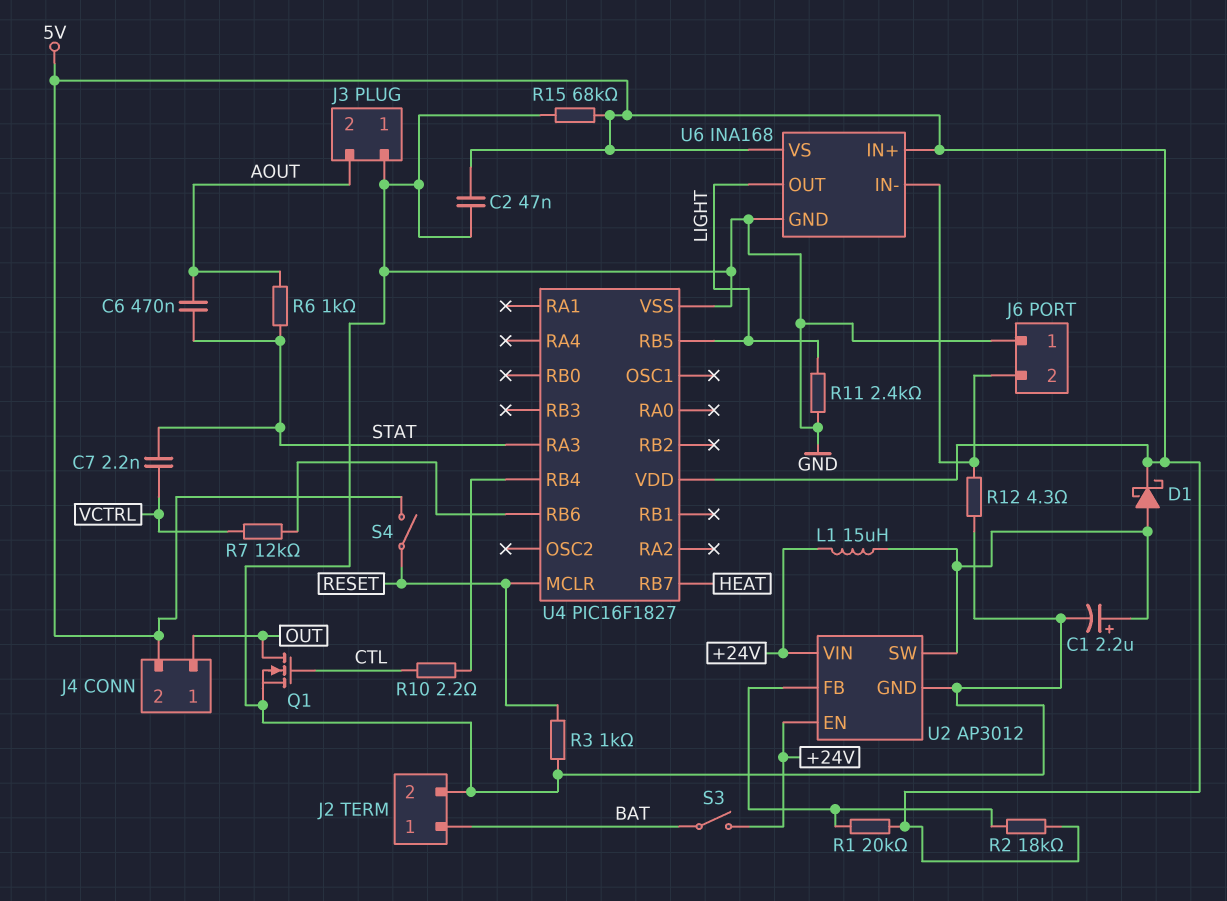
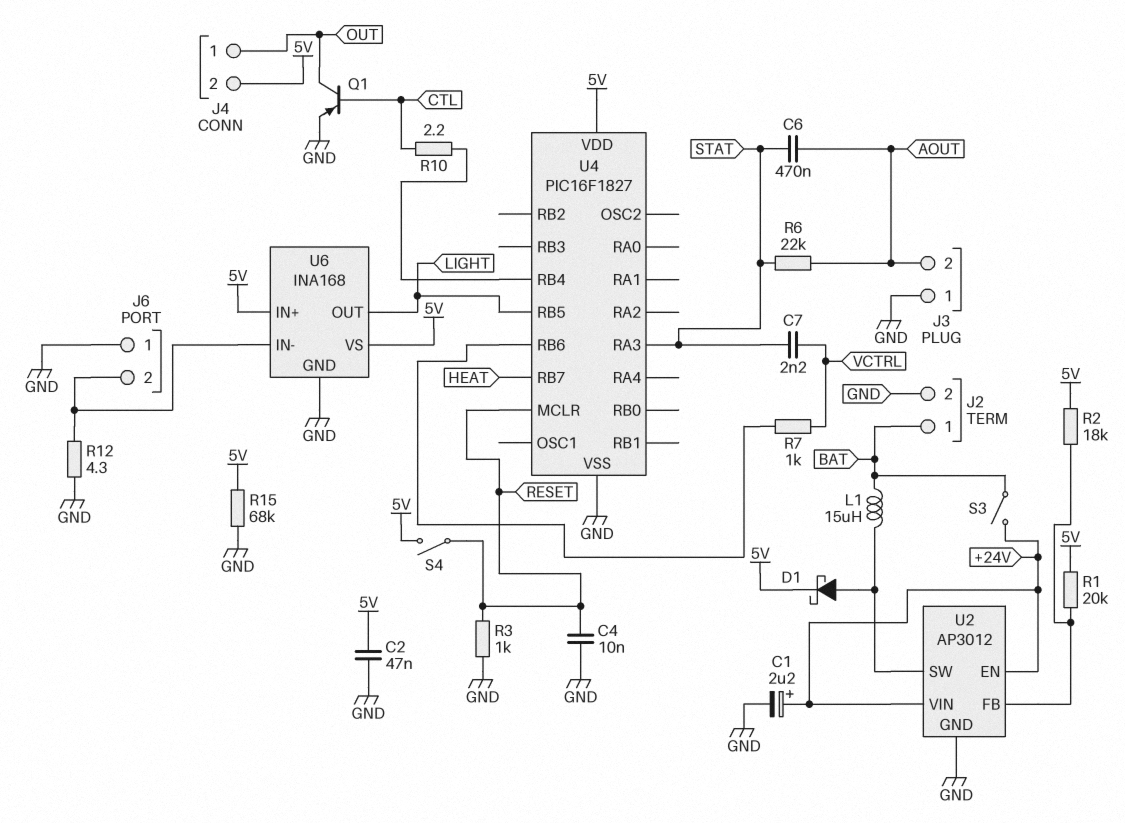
C1: 2.2uF (plus U2/SW, minus GND) -> 2.2uF (plus +24V, minus GND)
C4: none -> 10nF (GND, RESET)
L1: 15uH (+24V, U2/SW) -> 15uH (BAT, U2/SW)
Q1: NMOS (G CTL, D OUT, S GND) -> PNP (B CTL, C OUT, E GND)
R6: 1k (AOUT, STAT) -> 22k (AOUT, STAT)
R7: 12k (U4/RB6, VCTRL) -> 1k (U4/RB6, VCTRL)
R11: 2.4k (GND, LIGHT) -> none

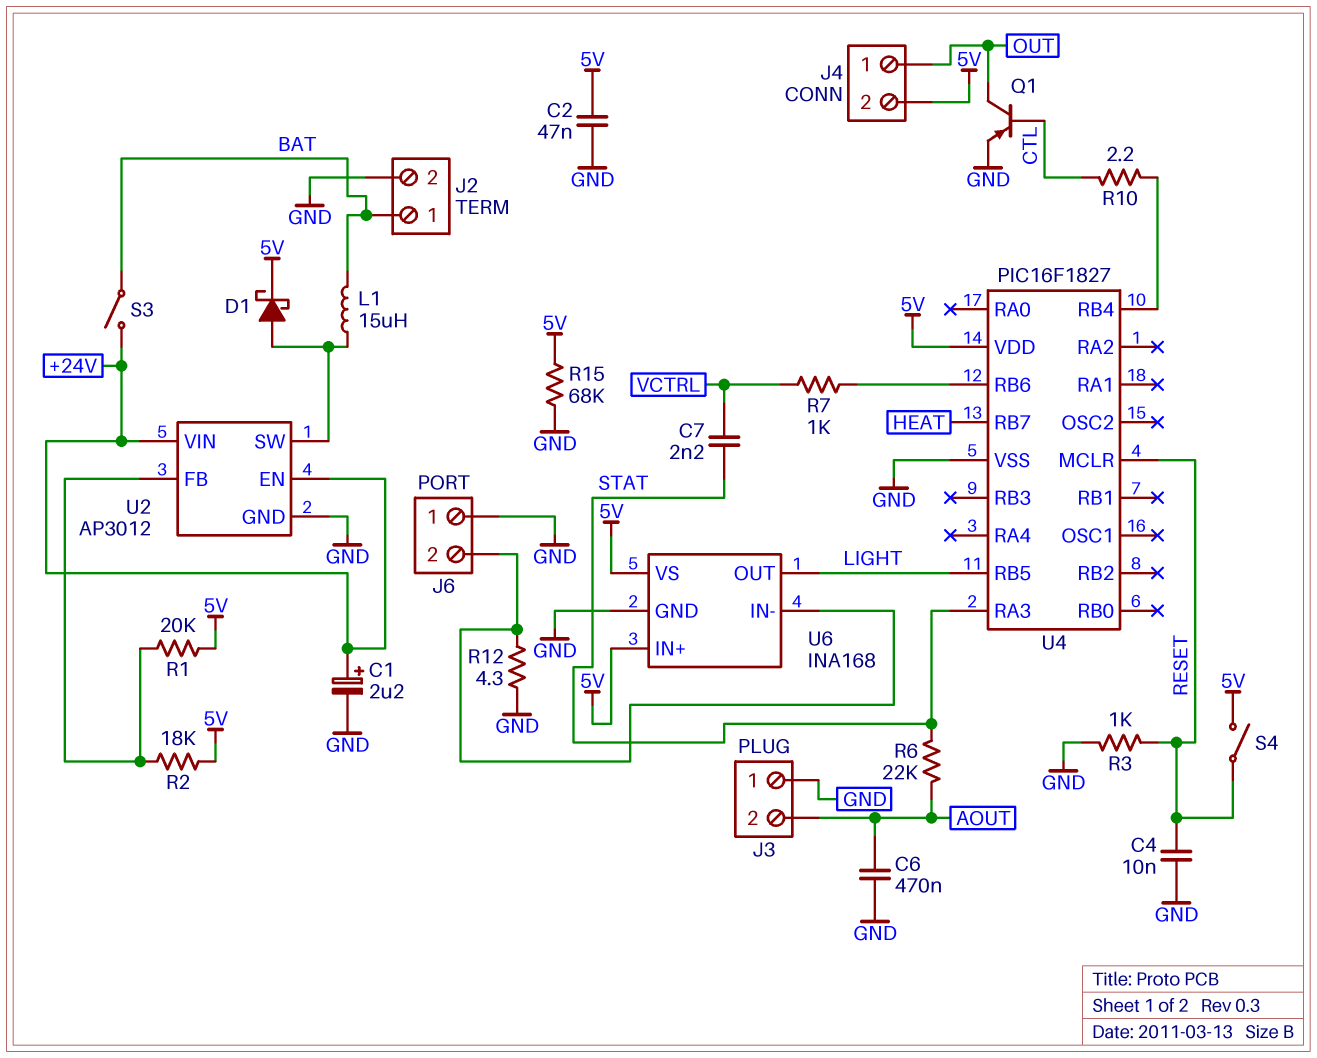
C6: 470nF (AOUT, STAT) -> 470nF (AOUT, GND)

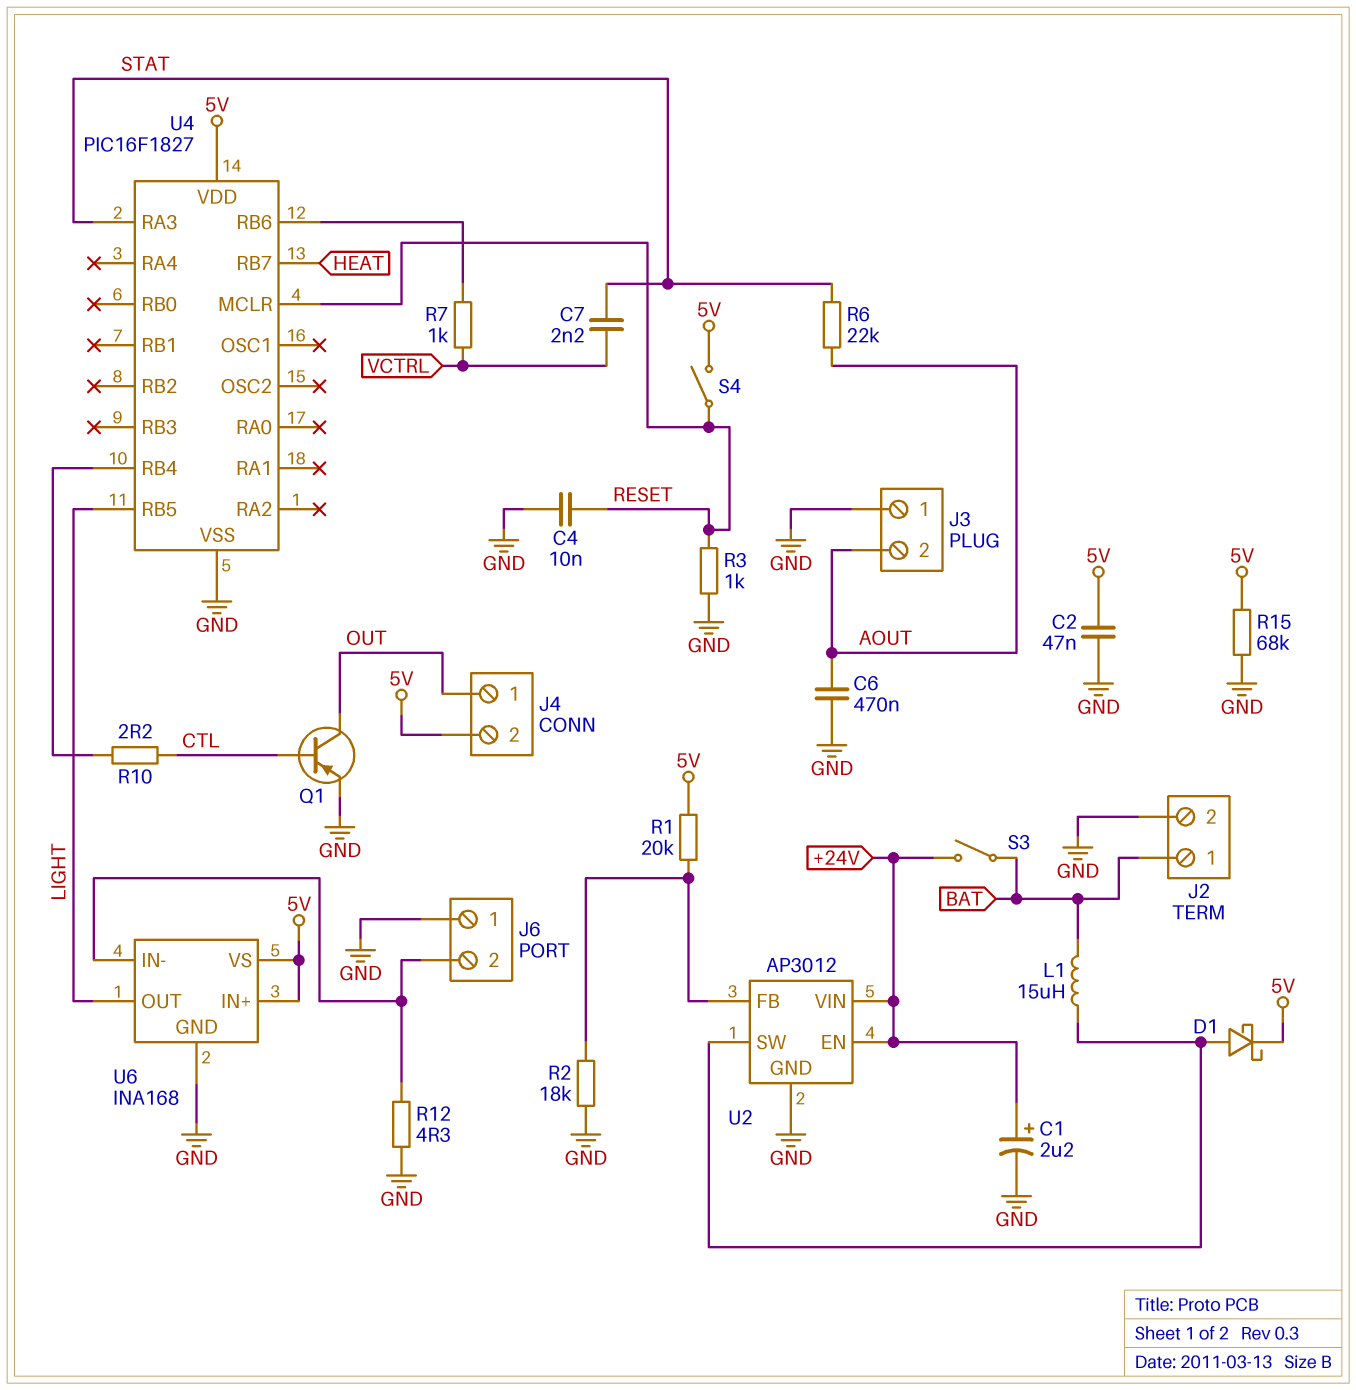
R2: 18k (5V, U2/FB) -> 18k (GND, U2/FB)

